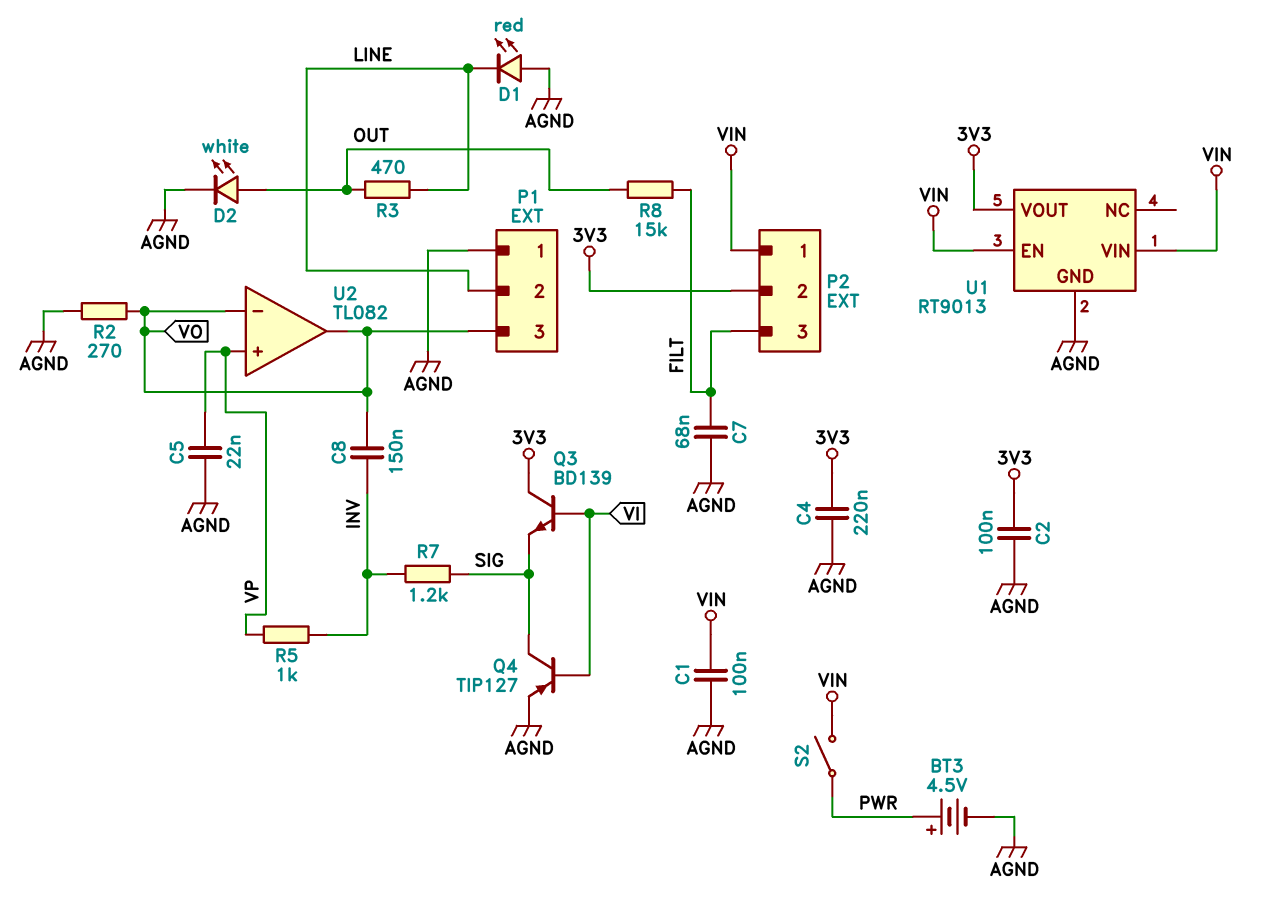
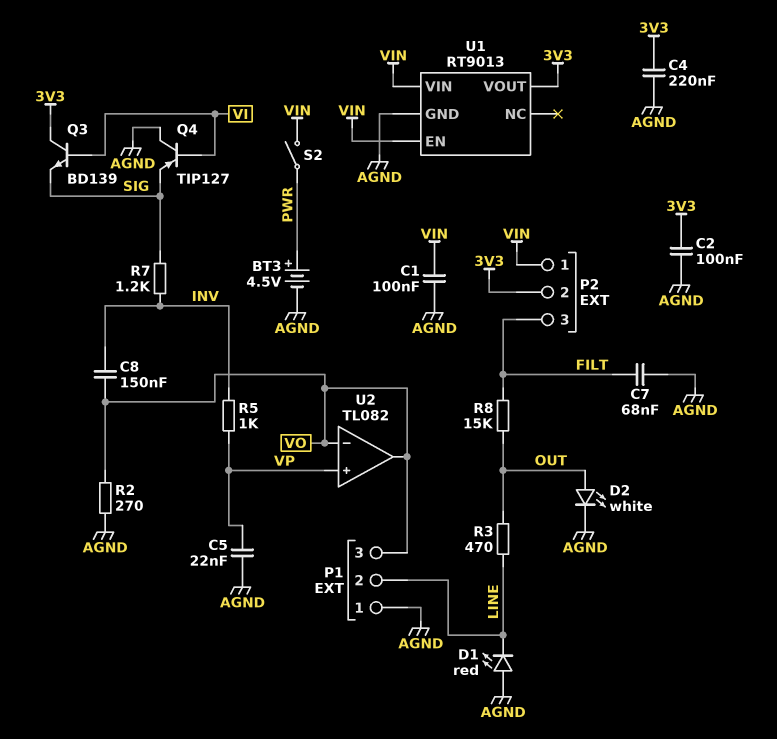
Q4: PNP TIP127 (B VI, C SIG, E AGND) -> PNP TIP127 (B VI, C AGND, E SIG)

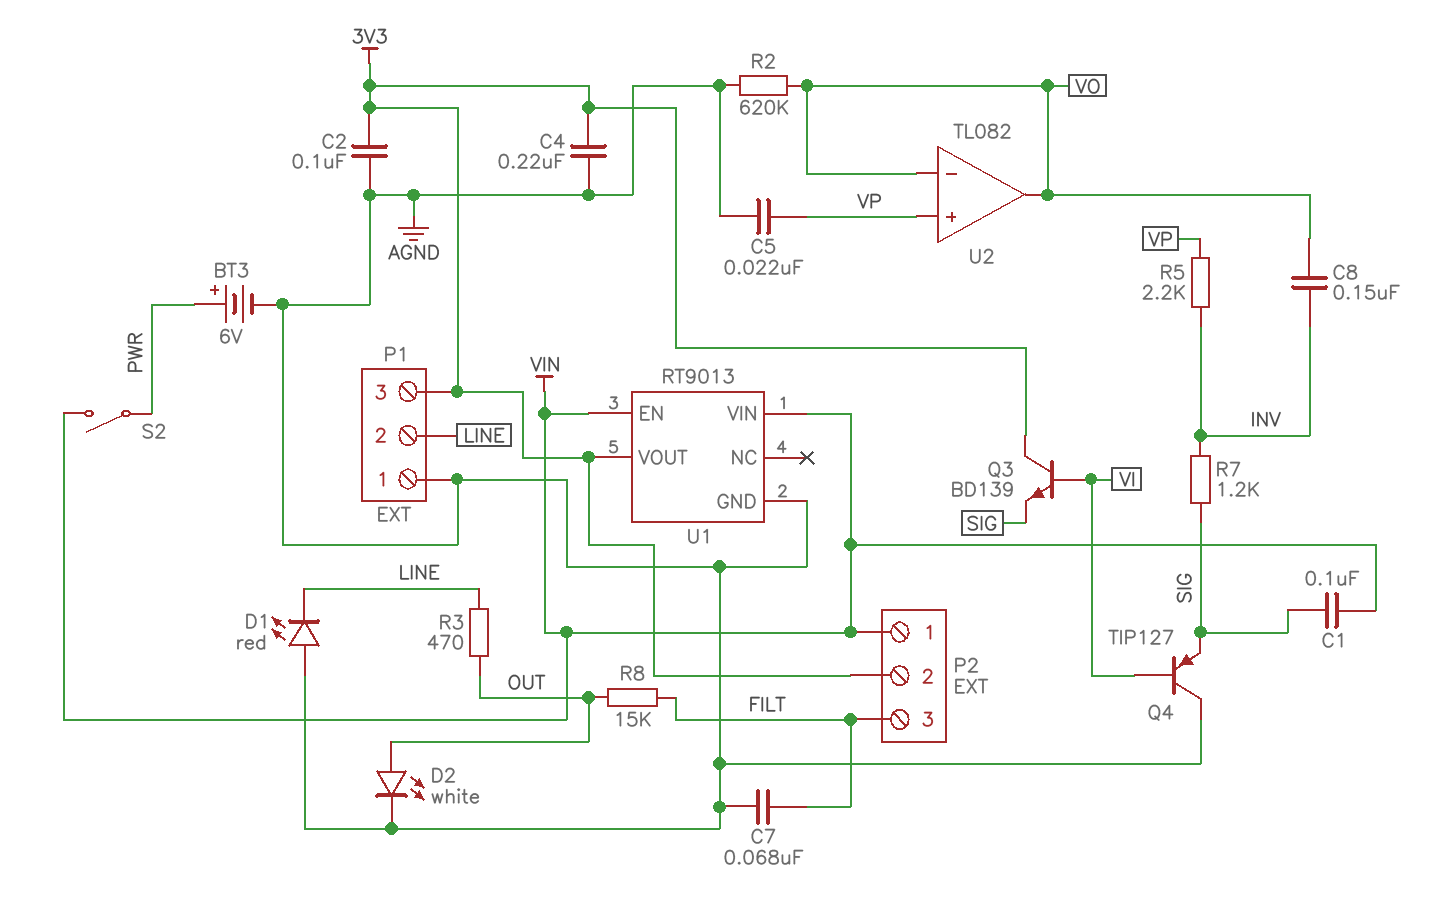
BT3: 4.5V (plus PWR, minus AGND) -> 6V (plus PWR, minus AGND)
C1: 100nF (AGND, VIN) -> 100nF (SIG, VIN)
P1 pin 3: VO -> 3V3
R2: 270 (AGND, VO) -> 620k (AGND, VO)
R5: 1k (INV, VP) -> 2.2k (INV, VP)

